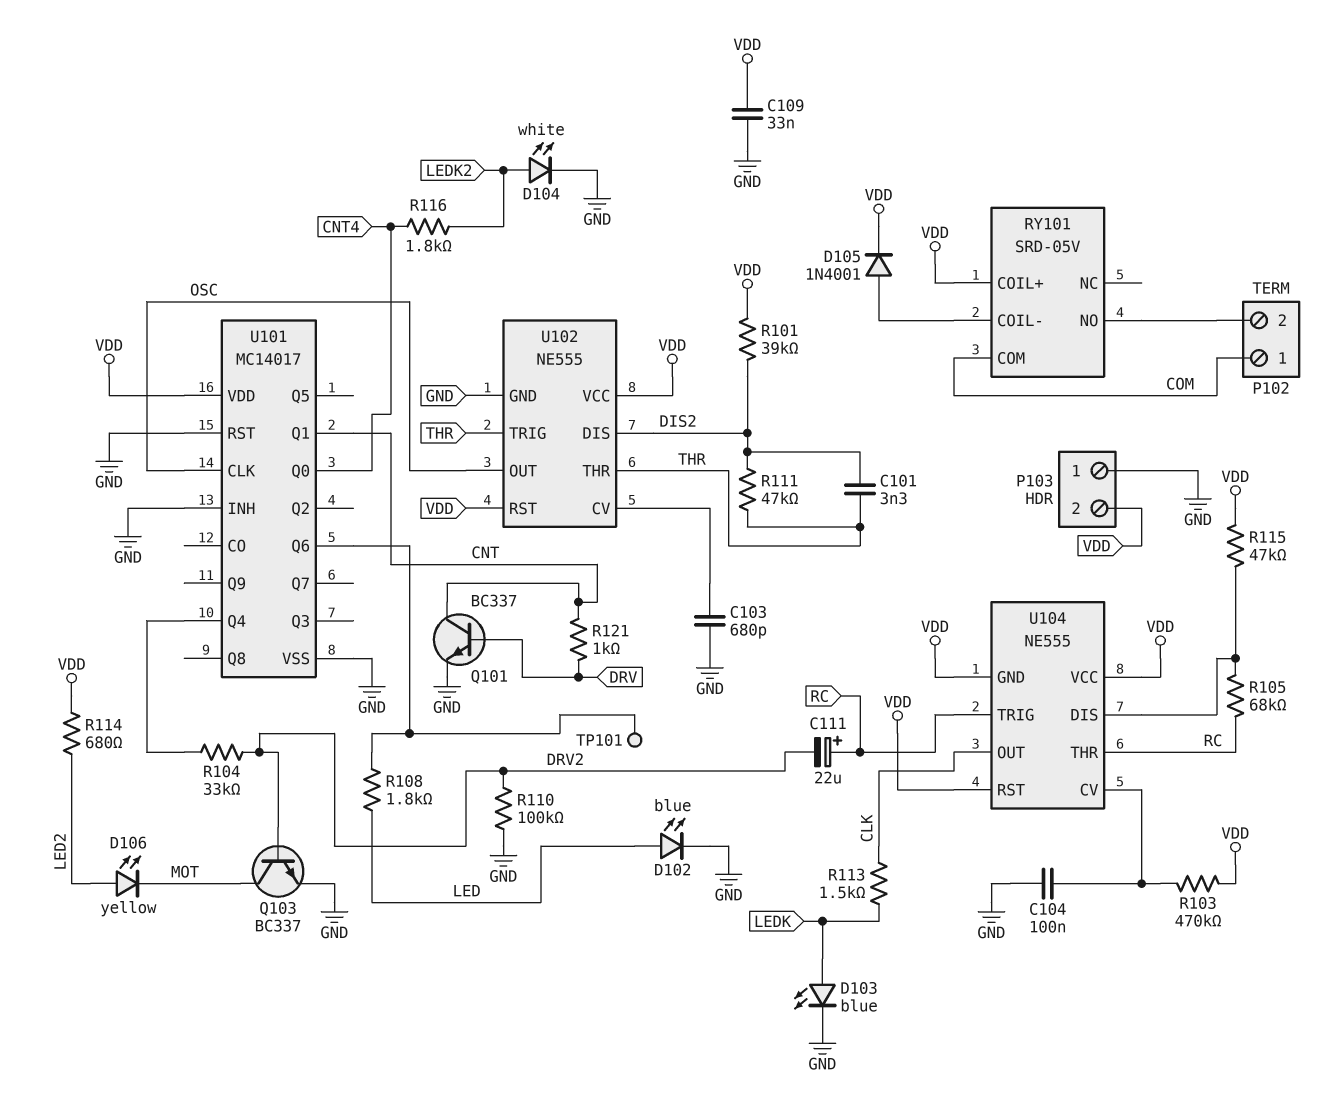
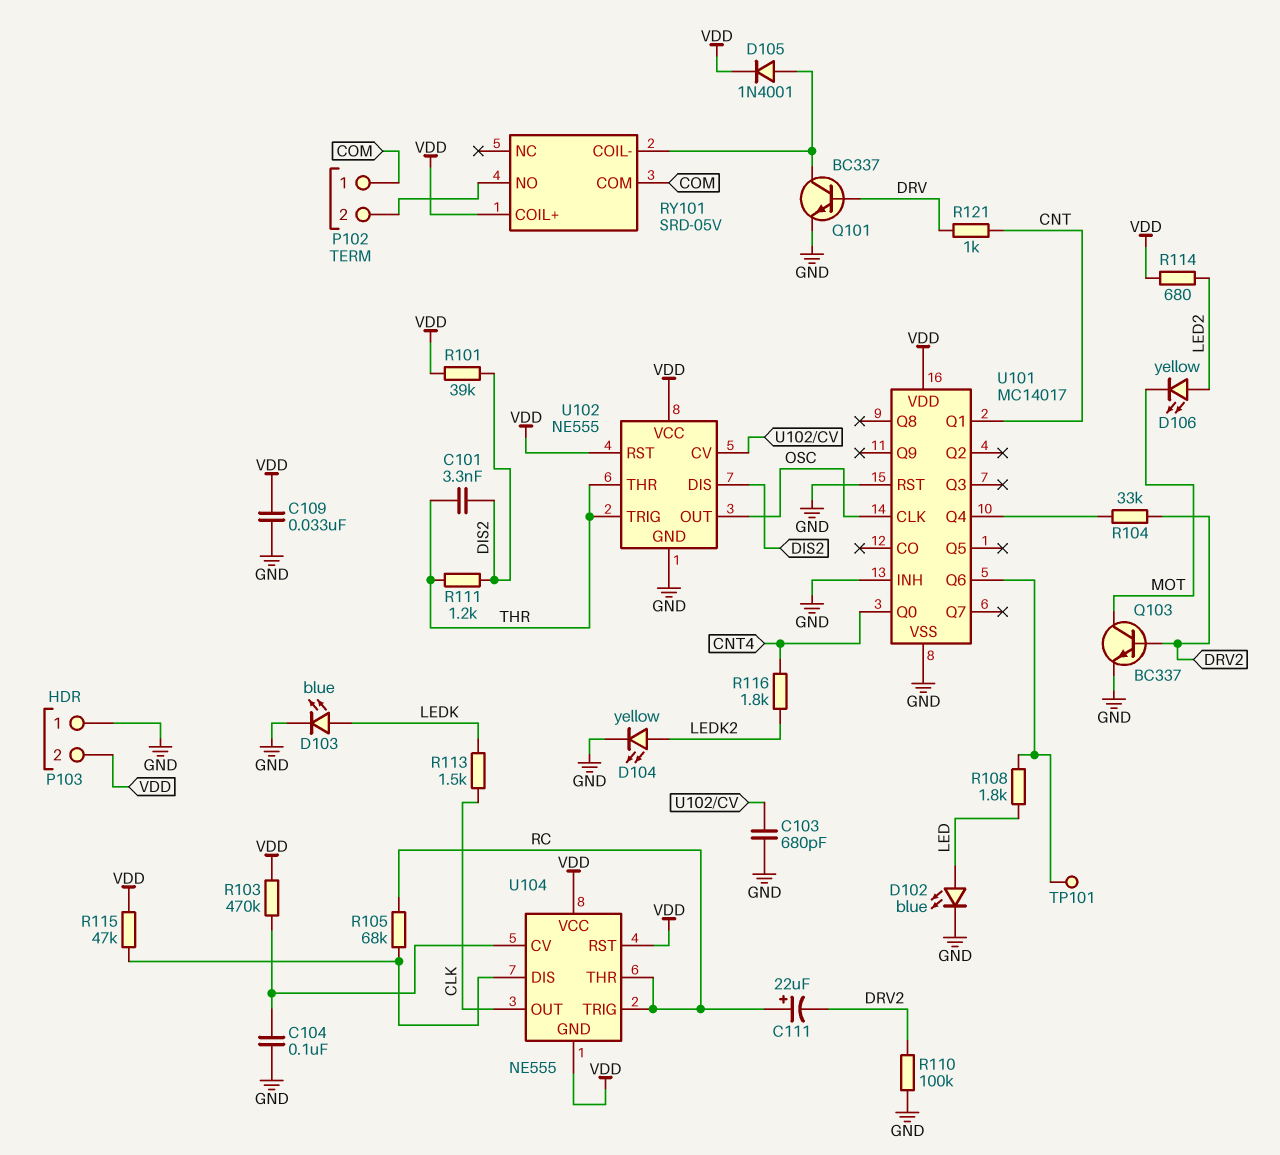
D104: LED white (A LEDK2, K GND) -> LED yellow (A LEDK2, K GND)
Q101: NPN BC337 (B DRV, C CNT, E GND) -> NPN BC337 (B DRV, C RY101/COIL-, E GND)
R111: 47k (DIS2, THR) -> 1.2k (DIS2, THR)

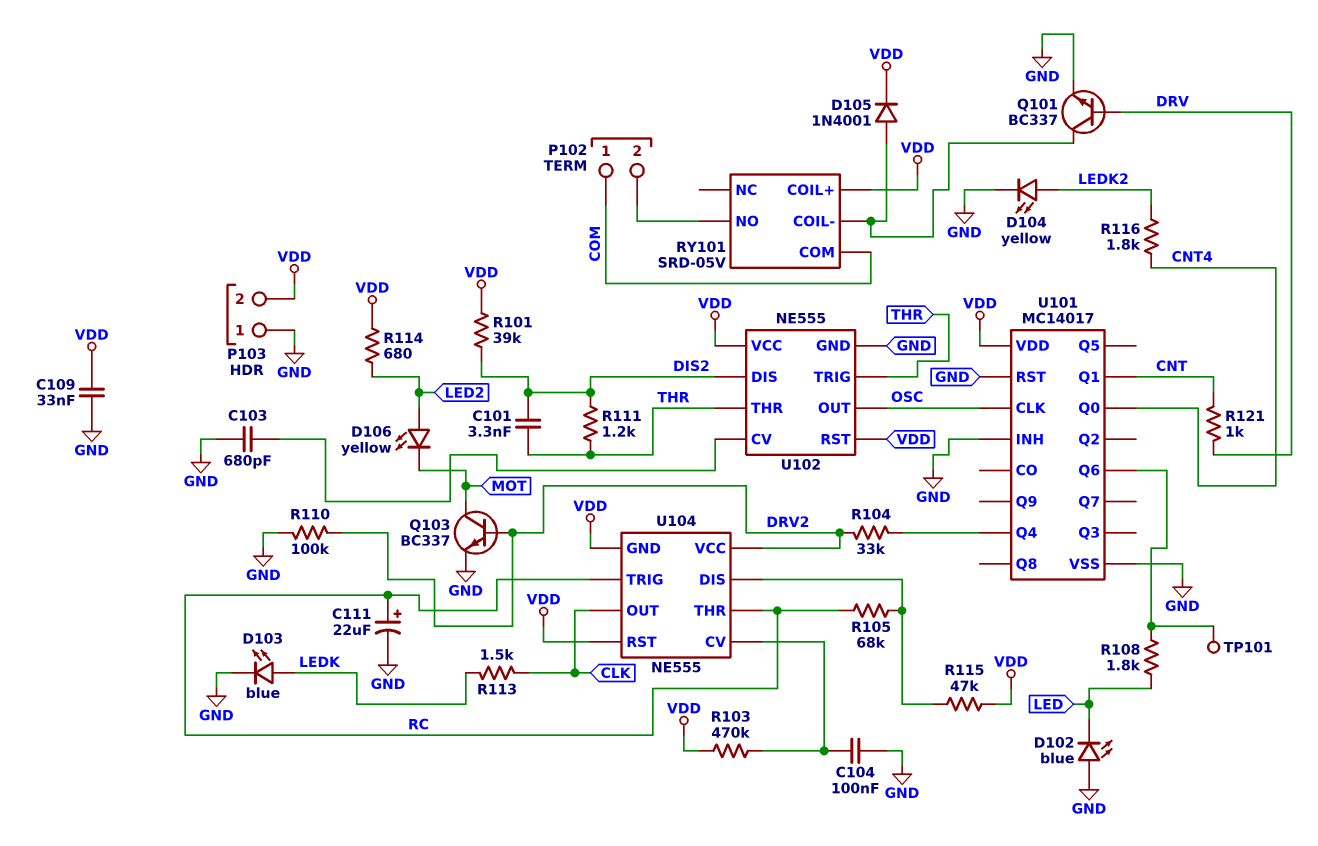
C111: 22uF (plus RC, minus DRV2) -> 22uF (plus RC, minus GND)
D102: LED blue (A LED, K GND) -> LED blue (A GND, K LED)
U104 pin VCC: VDD -> DRV2

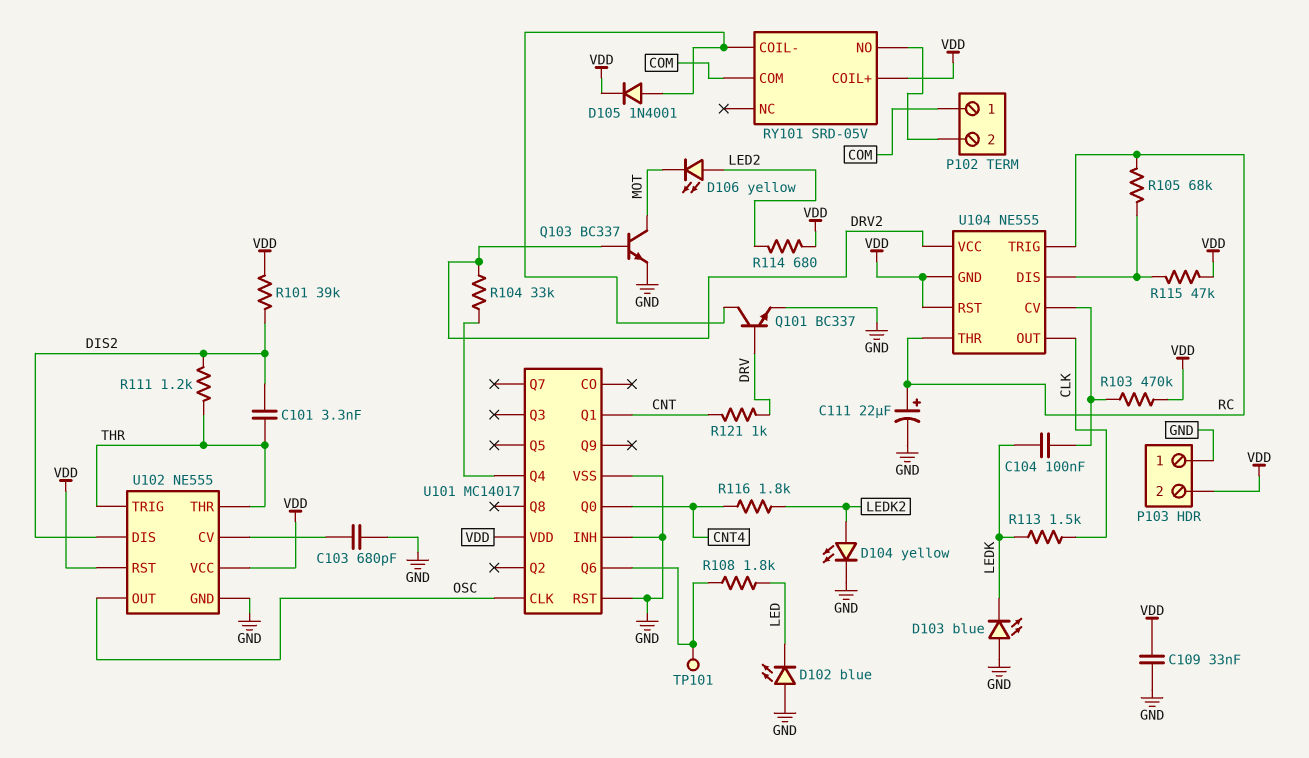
C104: 100nF (GND, U104/CV) -> 100nF (LEDK, U104/CV)
D103: LED blue (A LEDK, K GND) -> LED blue (A GND, K LEDK)
R110: 100k (DRV2, GND) -> none

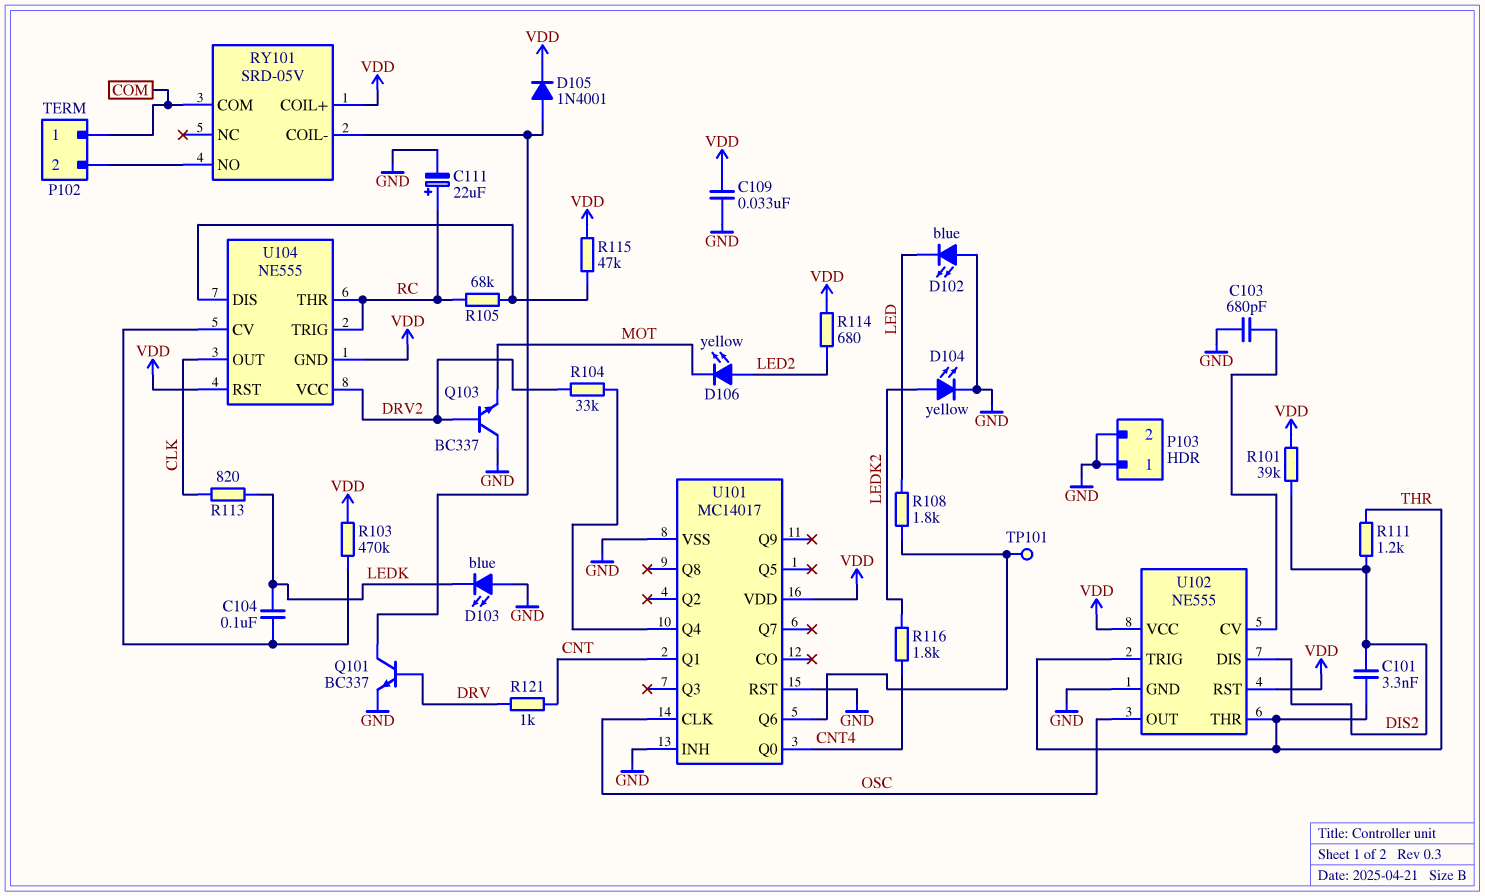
P103 pin 2: VDD -> GND
Q103: NPN BC337 (B DRV2, C MOT, E GND) -> NPN BC337 (B DRV2, C GND, E MOT)
R113: 1.5k (CLK, LEDK) -> 820 (CLK, LEDK)

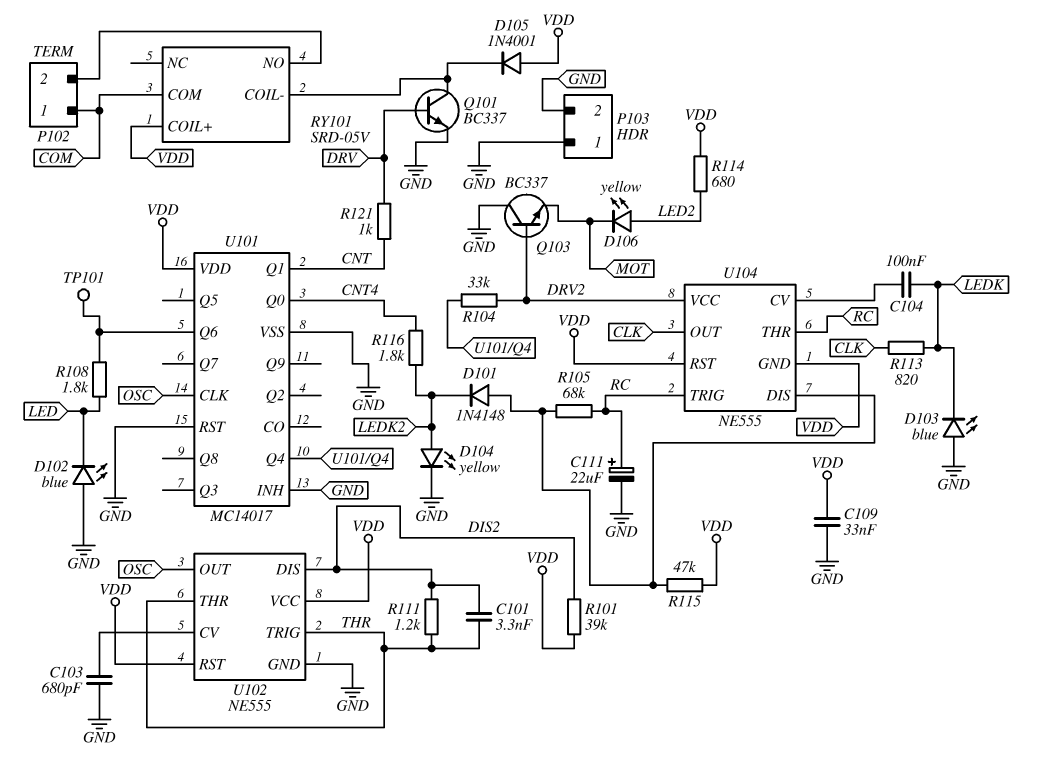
D101: none -> diode 1N4148 (A U104/DIS, K LEDK2)
D105: diode 1N4001 (A RY101/COIL-, K VDD) -> diode 1N4001 (A VDD, K RY101/COIL-)
R103: 470k (U104/CV, VDD) -> none

